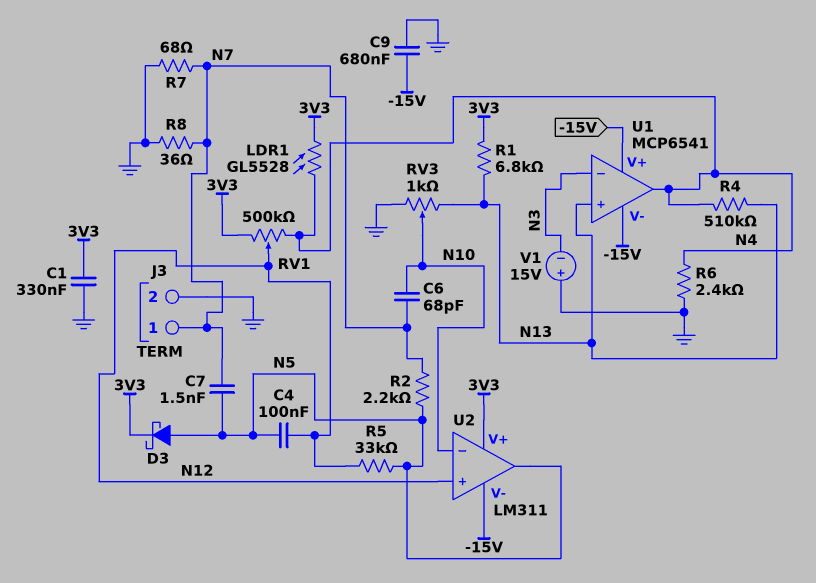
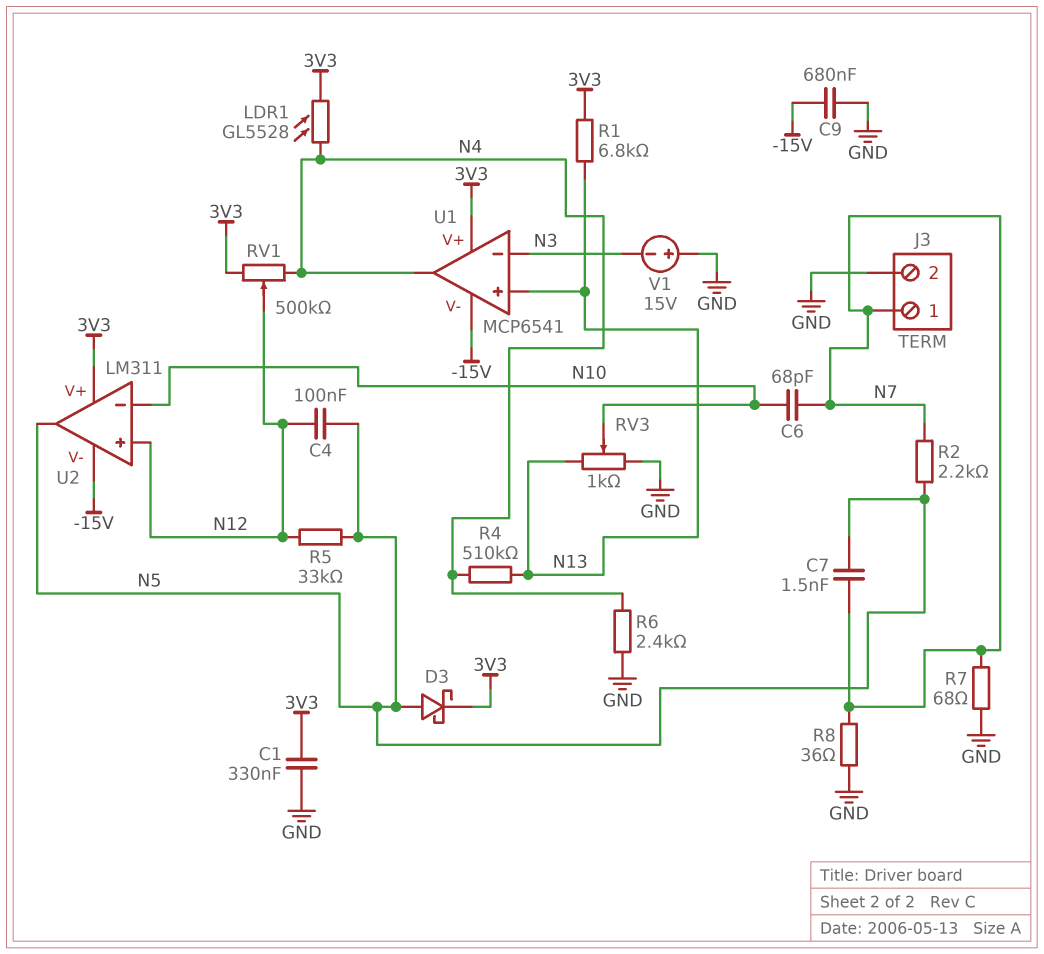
U1 pin V+: -15V -> 3V3

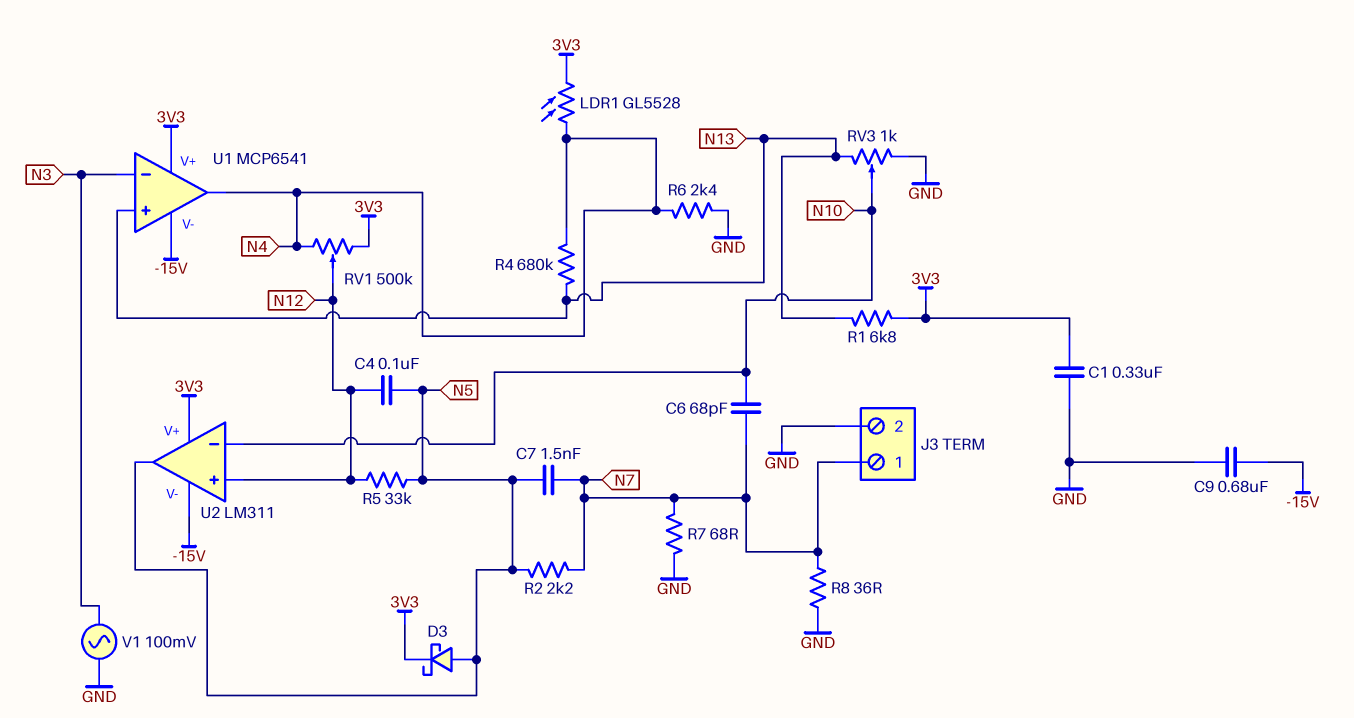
R4: 510k (N4, N13) -> 680k (N4, N13)
V1: 15V (plus GND, minus N3) -> AC 100mV (GND, N3)

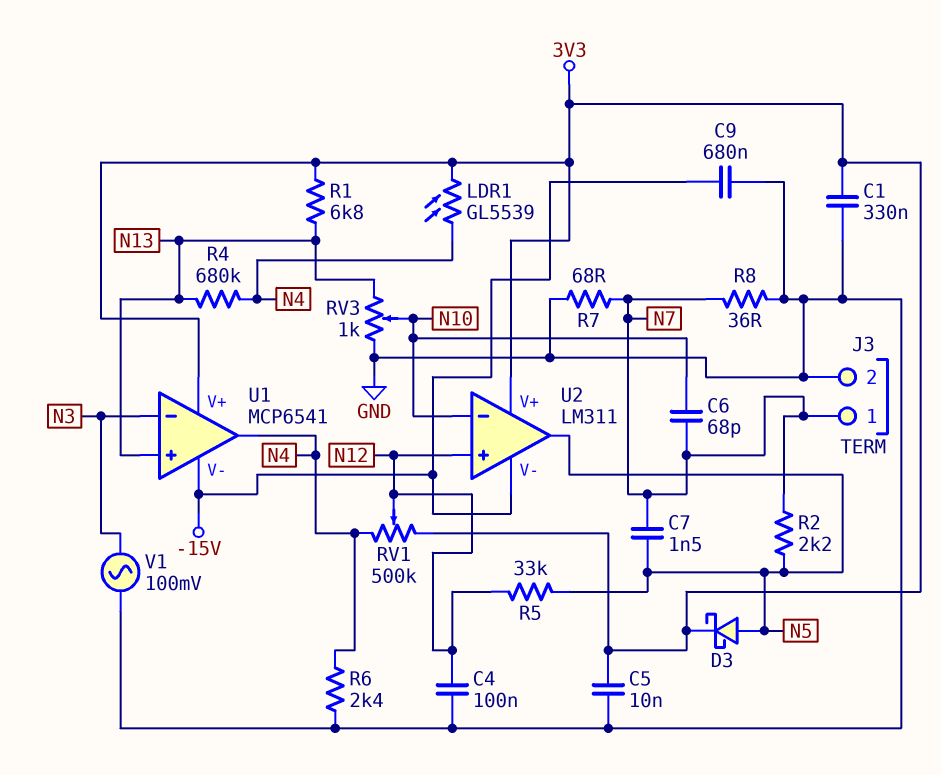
C4: 100nF (N5, N12) -> 100nF (GND, N12)
C5: none -> 10nF (3V3, GND)
LDR1: GL5528 (3V3, N4) -> GL5539 (3V3, N4)

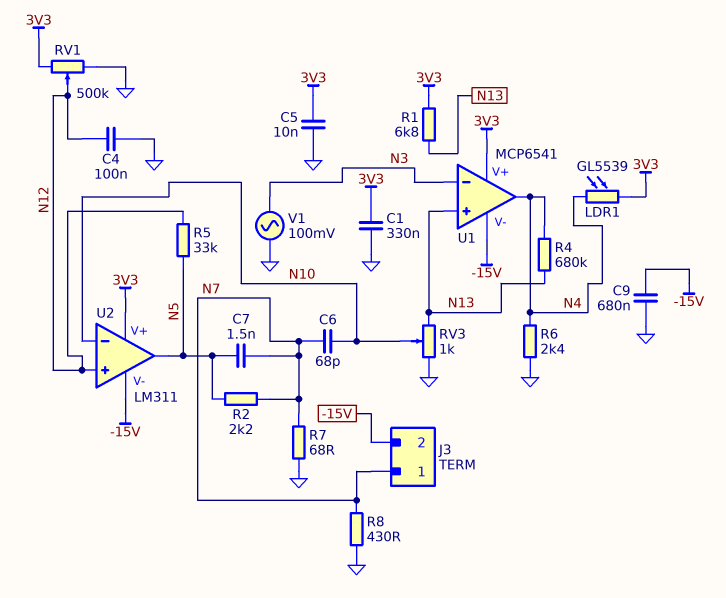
D3: schottky (A N5, K 3V3) -> none
J3 pin 2: GND -> -15V
R8: 36 (GND, N7) -> 430 (GND, N7)
RV1: 500k (3V3, N4, wiper N12) -> 500k (3V3, GND, wiper N12)

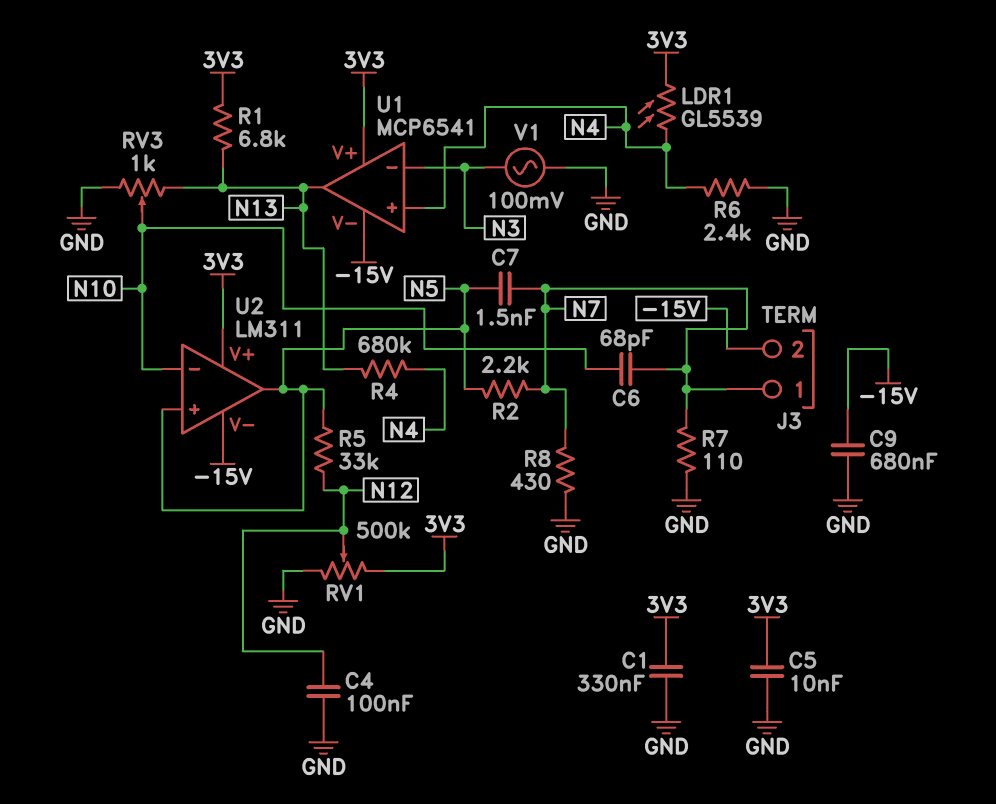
R7: 68 (GND, N7) -> 110 (GND, N7)
U1 pin in+: N13 -> N4
U1 pin out: N4 -> N13
U2 pin in+: N12 -> N5

